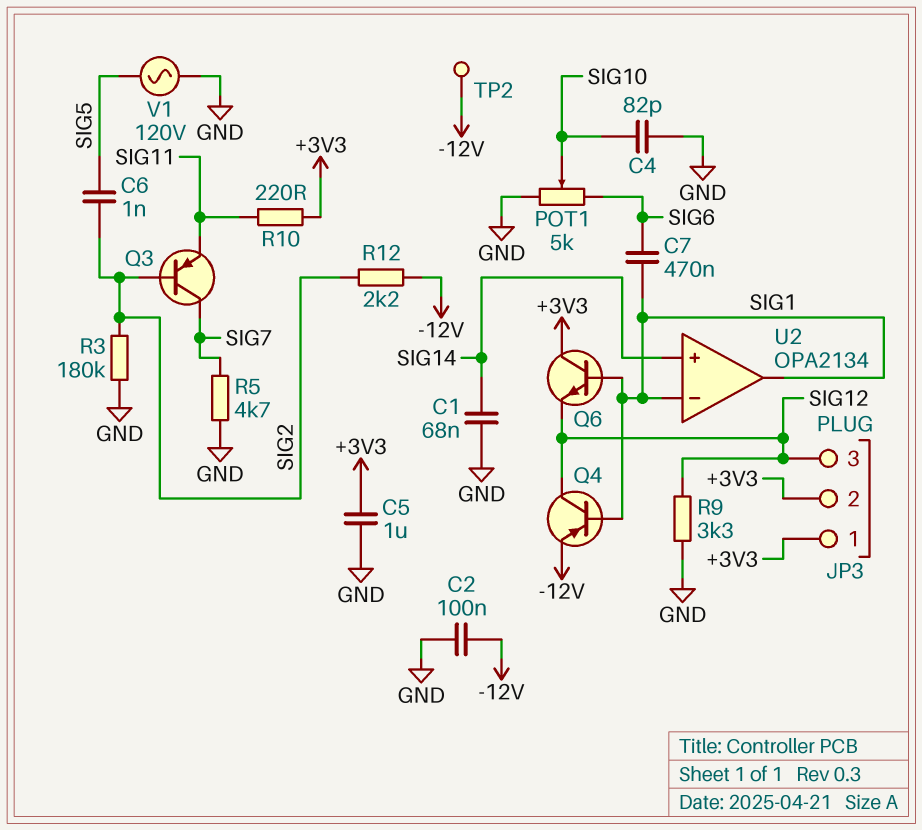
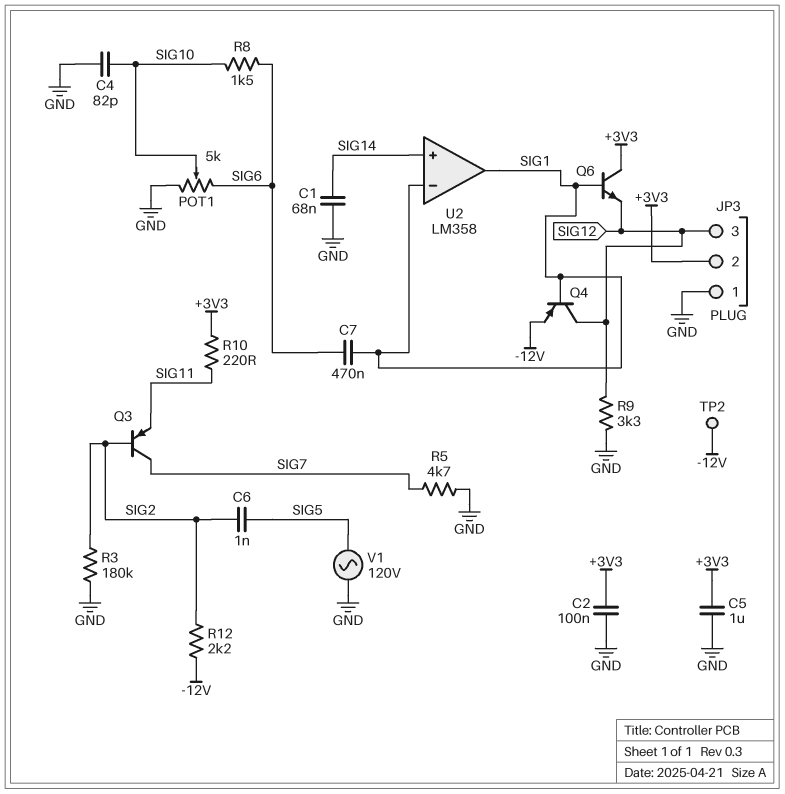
C2: 100nF (-12V, GND) -> 100nF (+3V3, GND)
JP3 pin 1: +3V3 -> GND
R8: none -> 1.5k (SIG6, SIG10)
U2: OPA2134 -> LM358

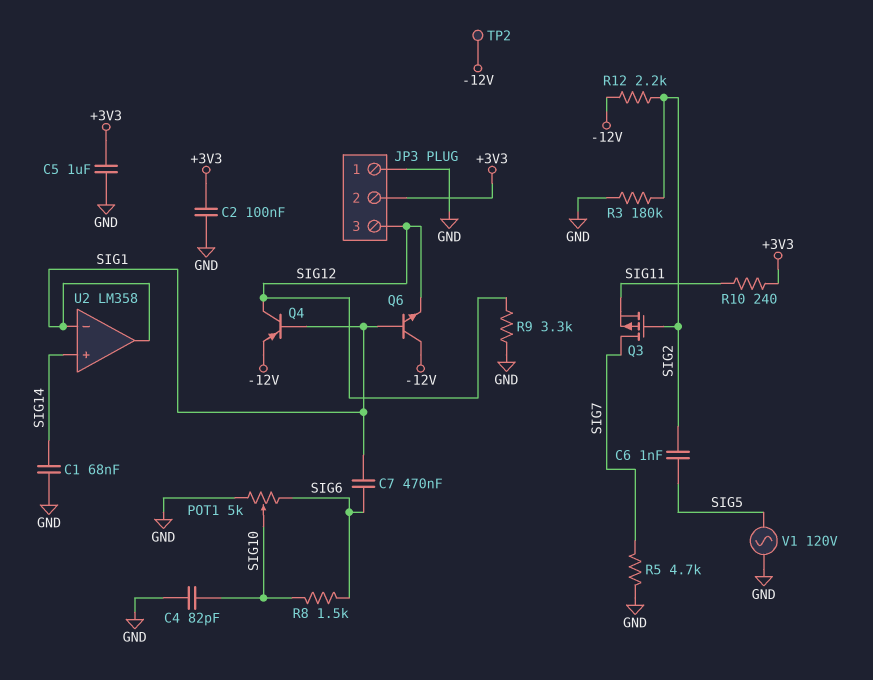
Q3: PNP (B SIG2, C SIG7, E SIG11) -> PMOS (G SIG2, D SIG7, S SIG11)
Q6: NPN (B SIG1, C +3V3, E SIG12) -> NPN (B SIG1, C -12V, E SIG12)
R10: 220 (+3V3, SIG11) -> 240 (+3V3, SIG11)

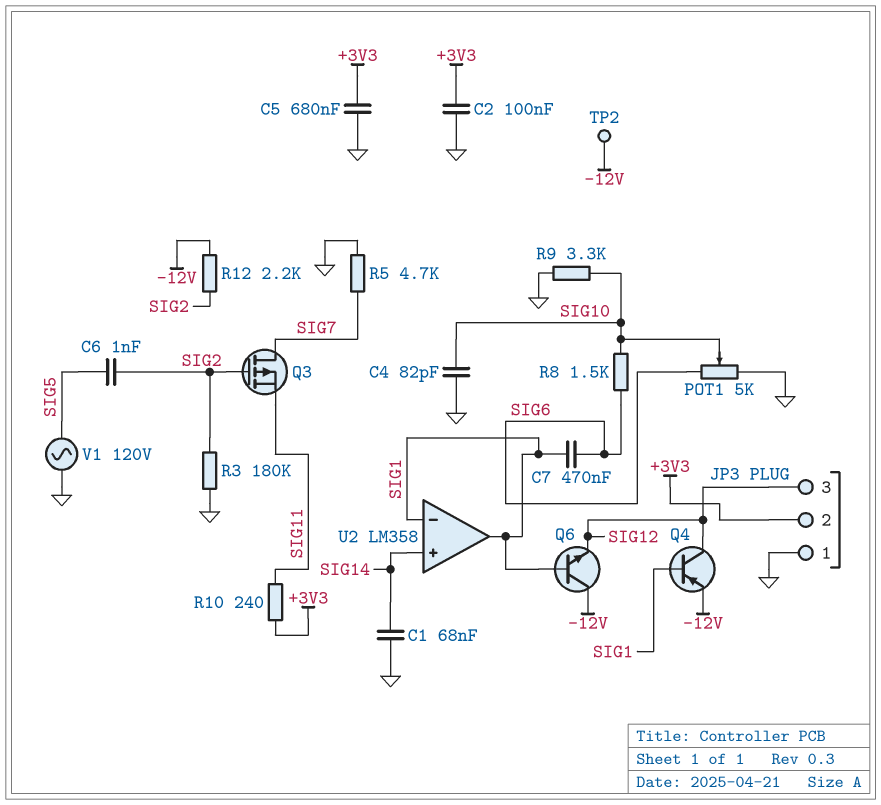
C5: 1uF (+3V3, GND) -> 680nF (+3V3, GND)
R9: 3.3k (GND, SIG12) -> 3.3k (GND, SIG10)

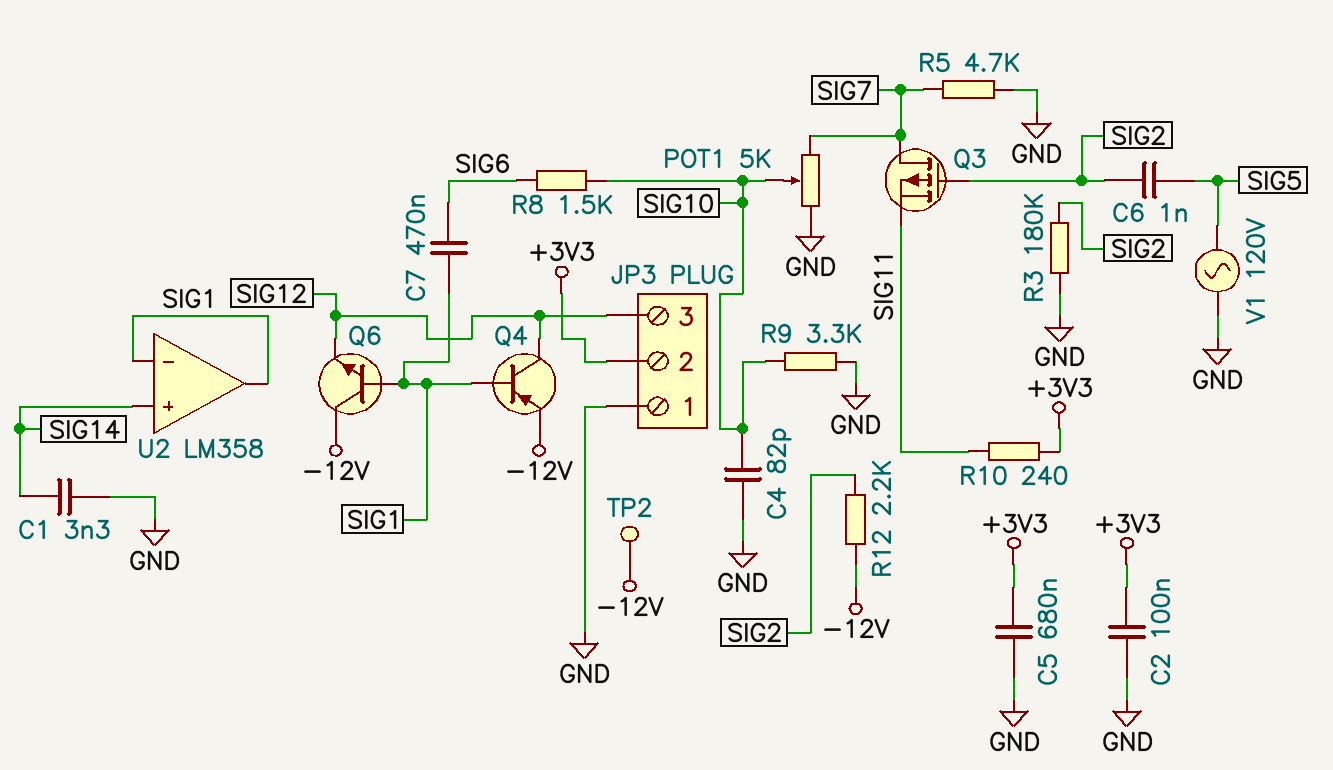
C1: 68nF (GND, SIG14) -> 3.3nF (GND, SIG14)
POT1: 5k (GND, SIG6, wiper SIG10) -> 5k (GND, SIG7, wiper SIG10)

